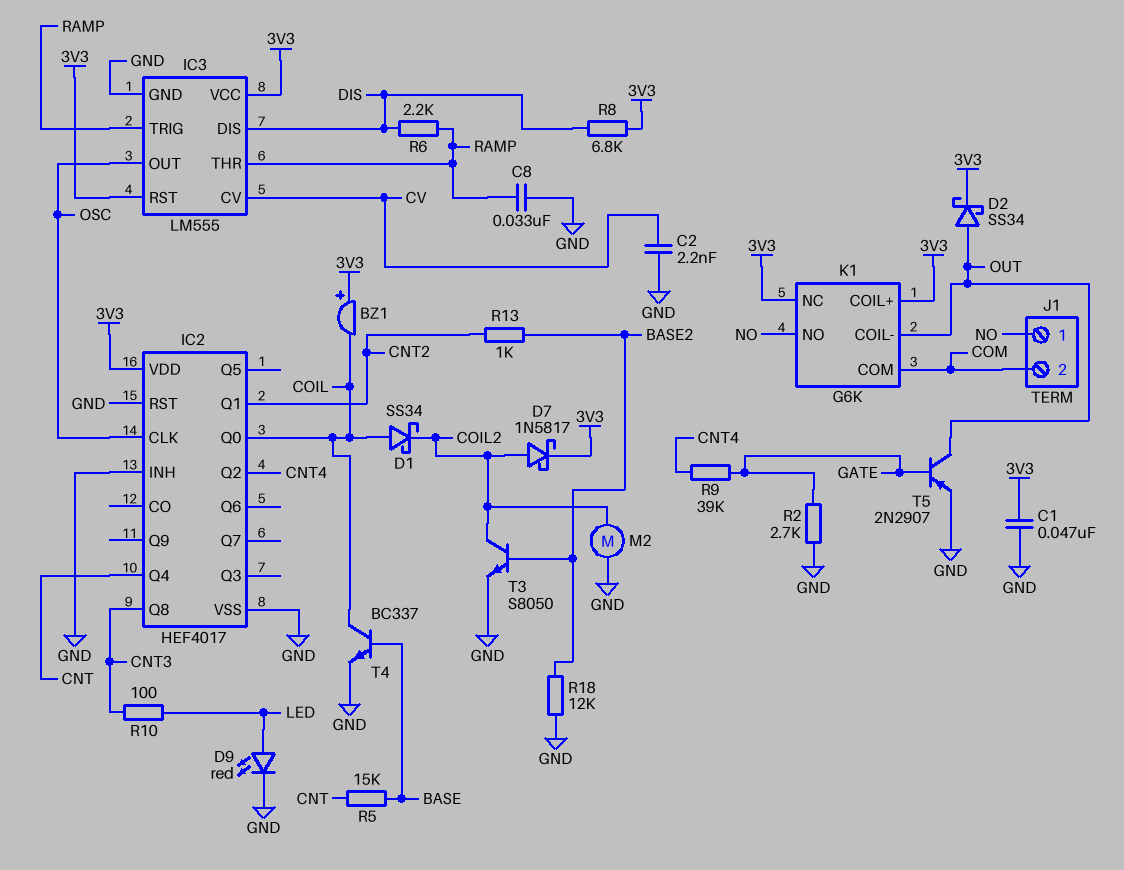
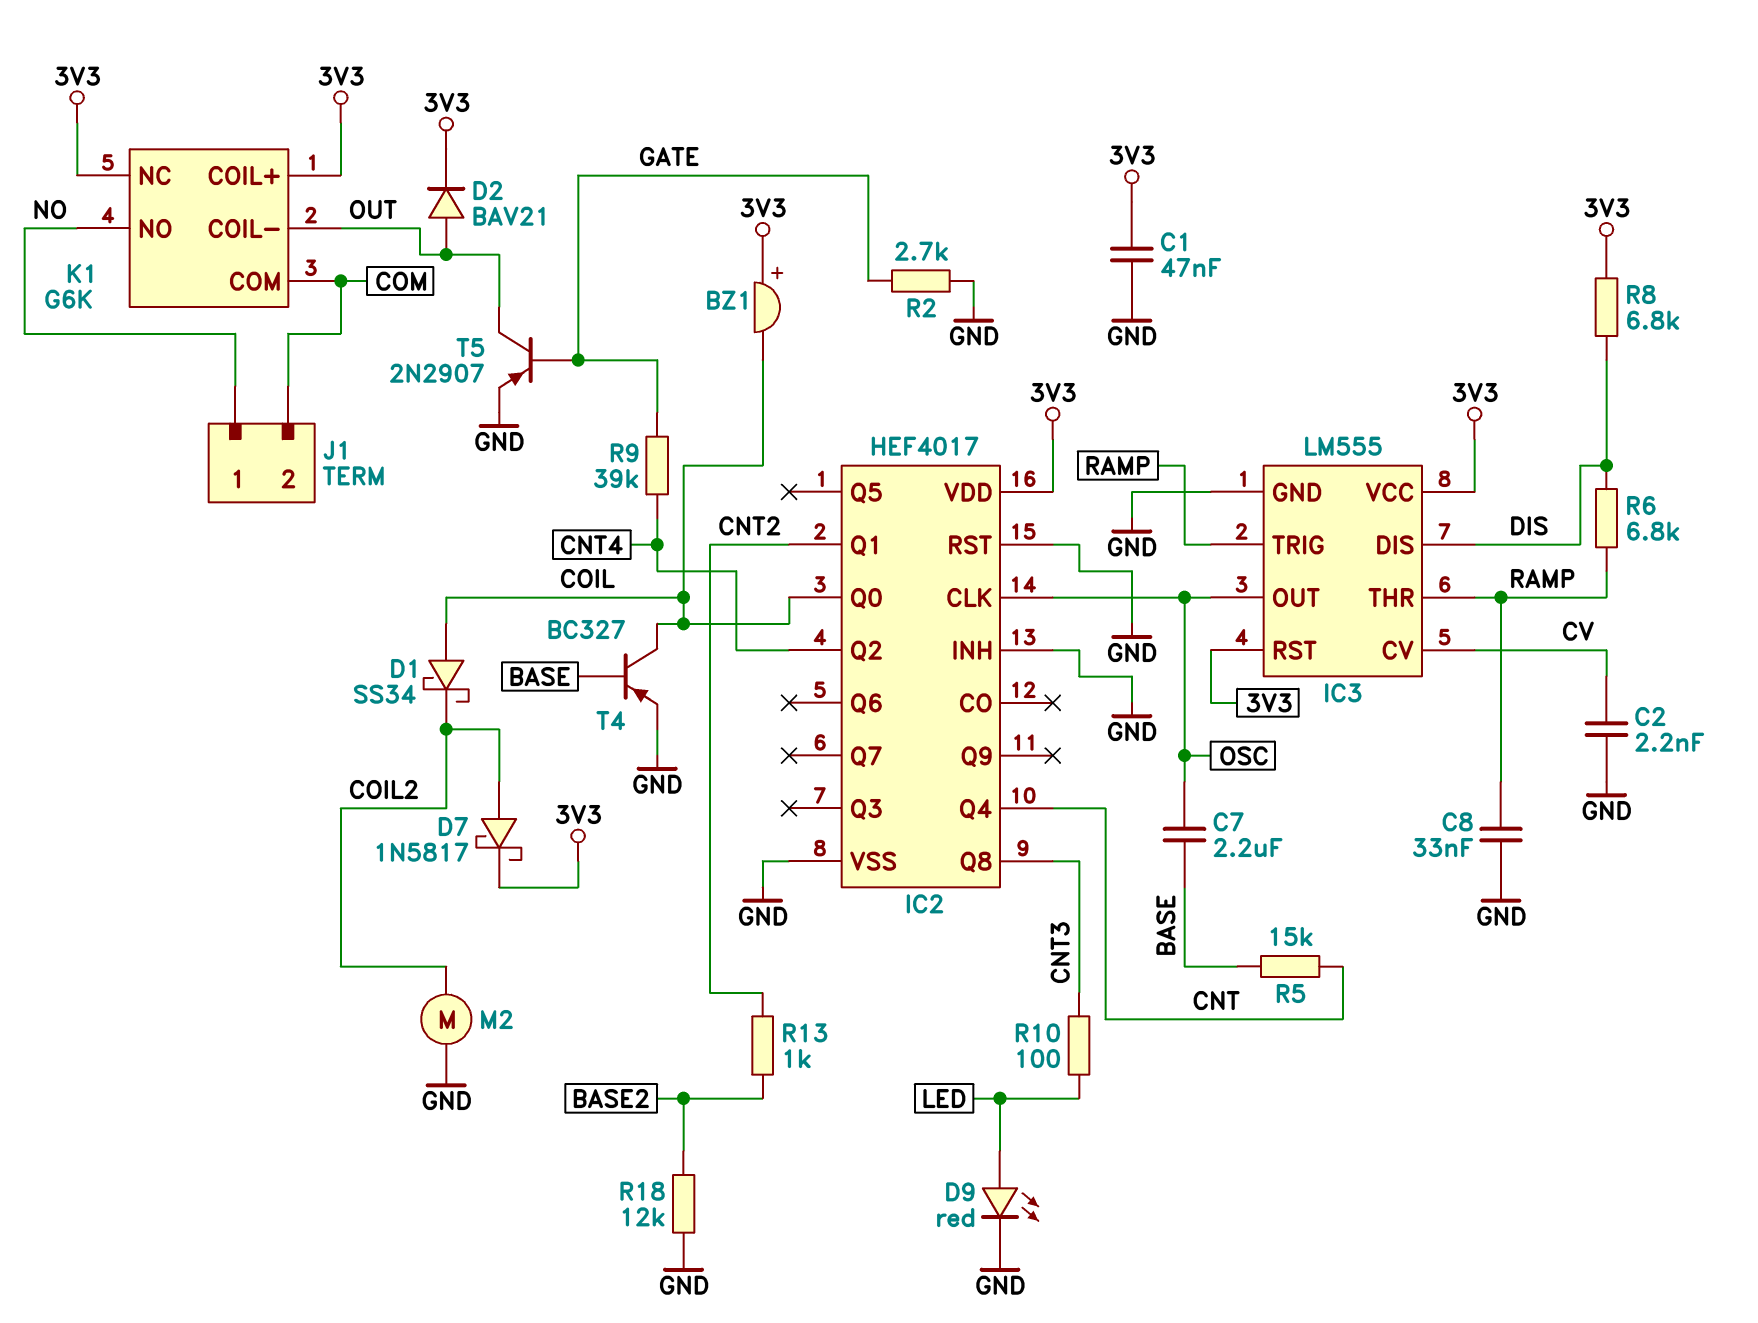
C7: none -> 2.2uF (BASE, OSC)
D2: schottky SS34 (A OUT, K 3V3) -> diode BAV21 (A OUT, K 3V3)
R6: 2.2k (DIS, RAMP) -> 6.8k (DIS, RAMP)
T3: NPN S8050 (B BASE2, C COIL2, E GND) -> none
T4: NPN BC337 (B BASE, C COIL, E GND) -> PNP BC327 (B BASE, C COIL, E GND)

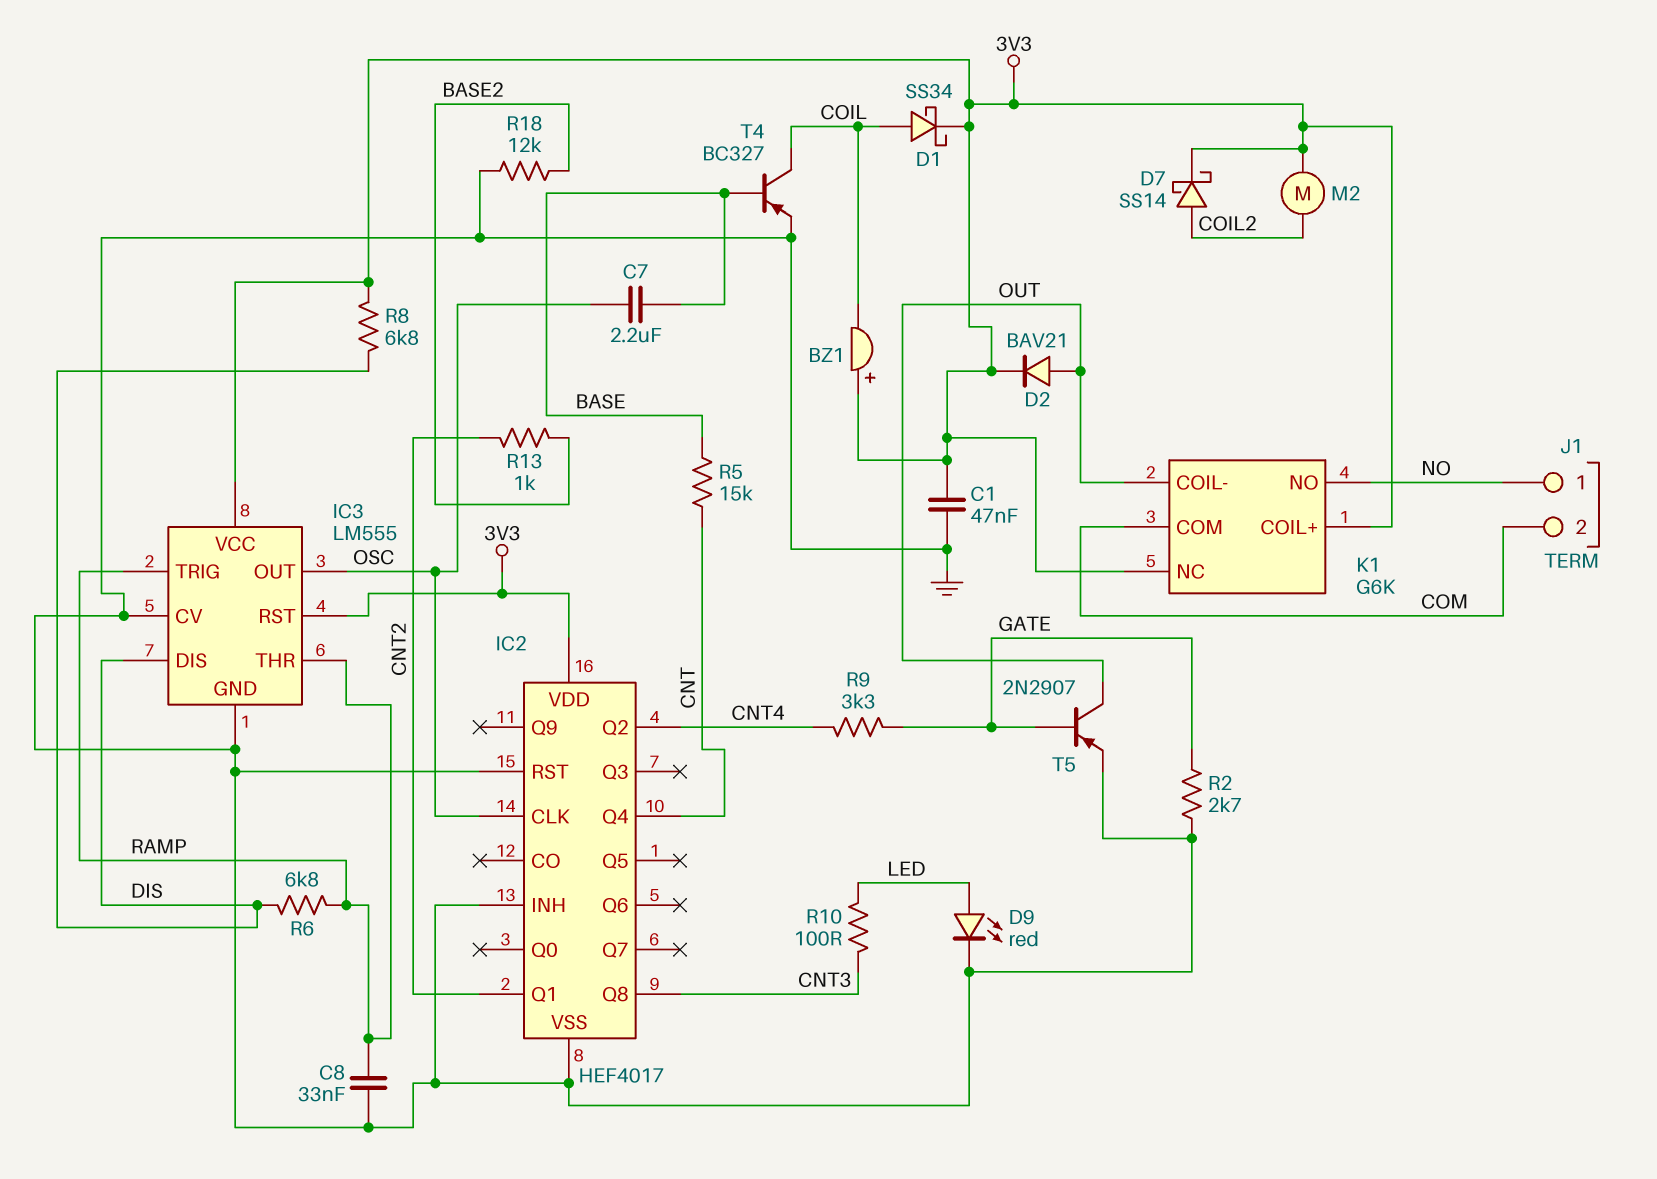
C2: 2.2nF (CV, GND) -> none
D1: schottky SS34 (A COIL, K COIL2) -> schottky SS34 (A COIL, K 3V3)
D7: schottky 1N5817 (A COIL2, K 3V3) -> schottky SS14 (A COIL2, K 3V3)
IC2 pin Q0: COIL -> none
IC3 pin CV: CV -> GND
M2: motor (COIL2, GND) -> motor (3V3, COIL2)
R9: 39k (CNT4, GATE) -> 3.3k (CNT4, GATE)

